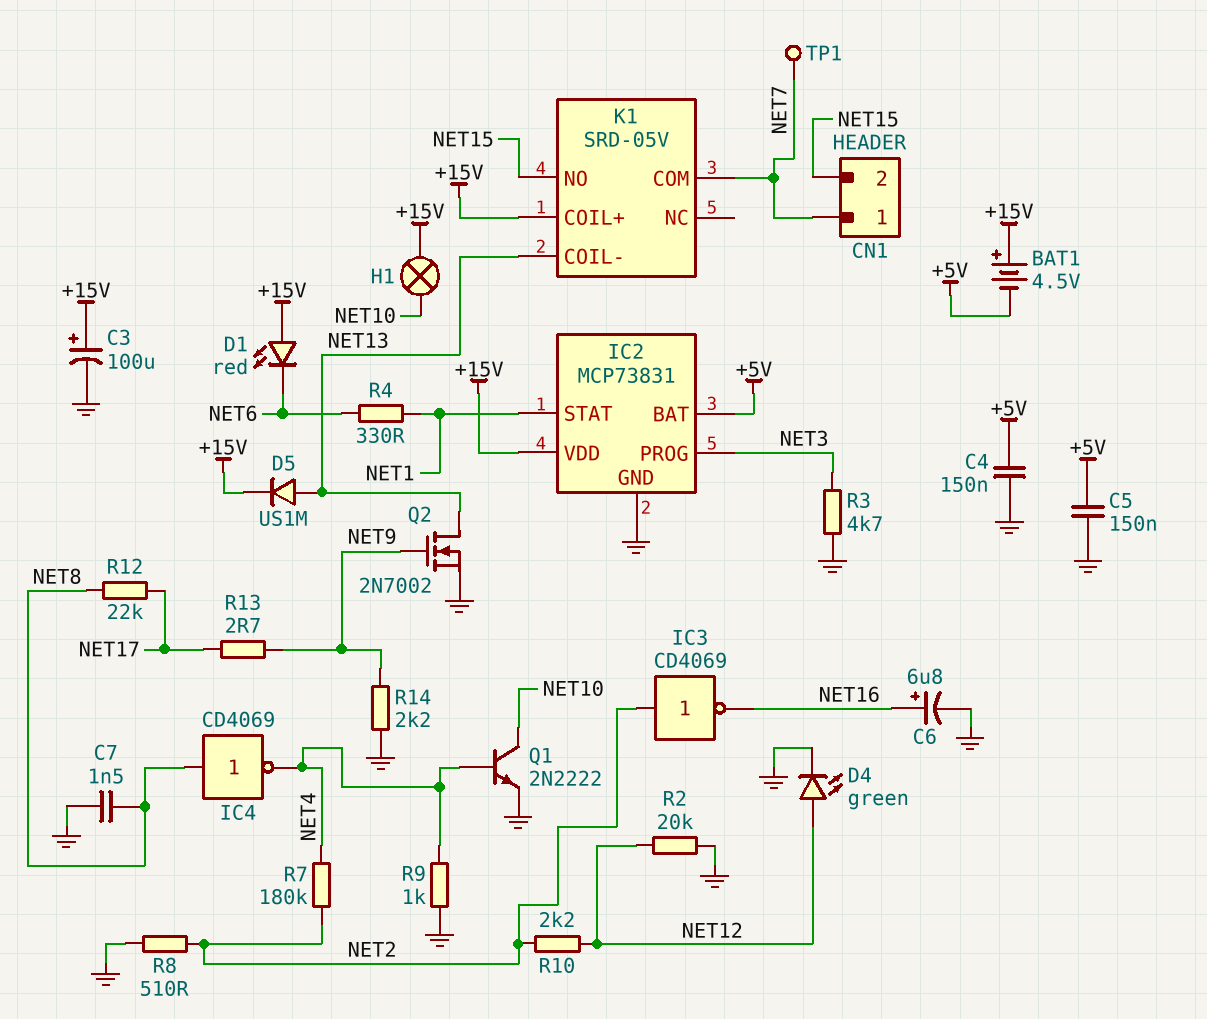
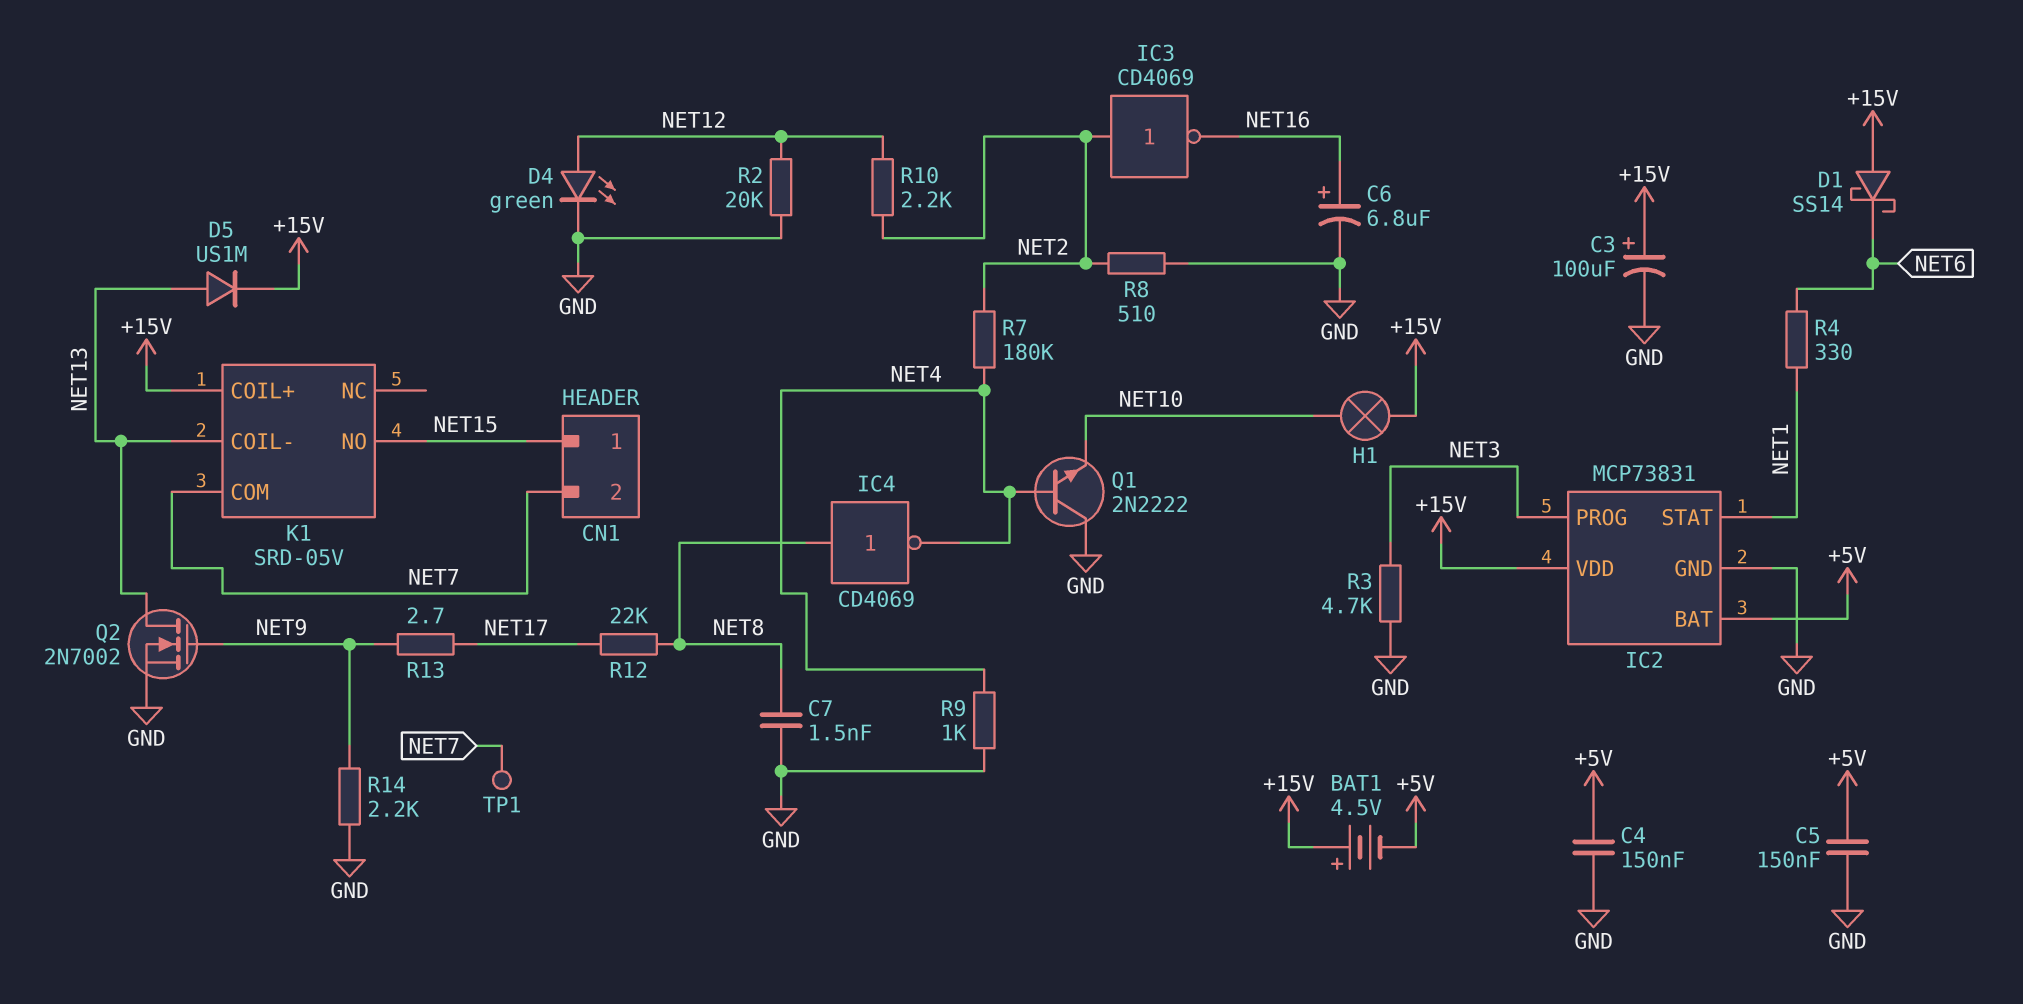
CN1 pin 1: NET7 -> NET15
CN1 pin 2: NET15 -> NET7
D1: LED red (A +15V, K NET6) -> schottky SS14 (A +15V, K NET6)
Q1: NPN 2N2222 (B NET4, C NET10, E GND) -> NPN 2N2222 (B NET4, C GND, E NET10)

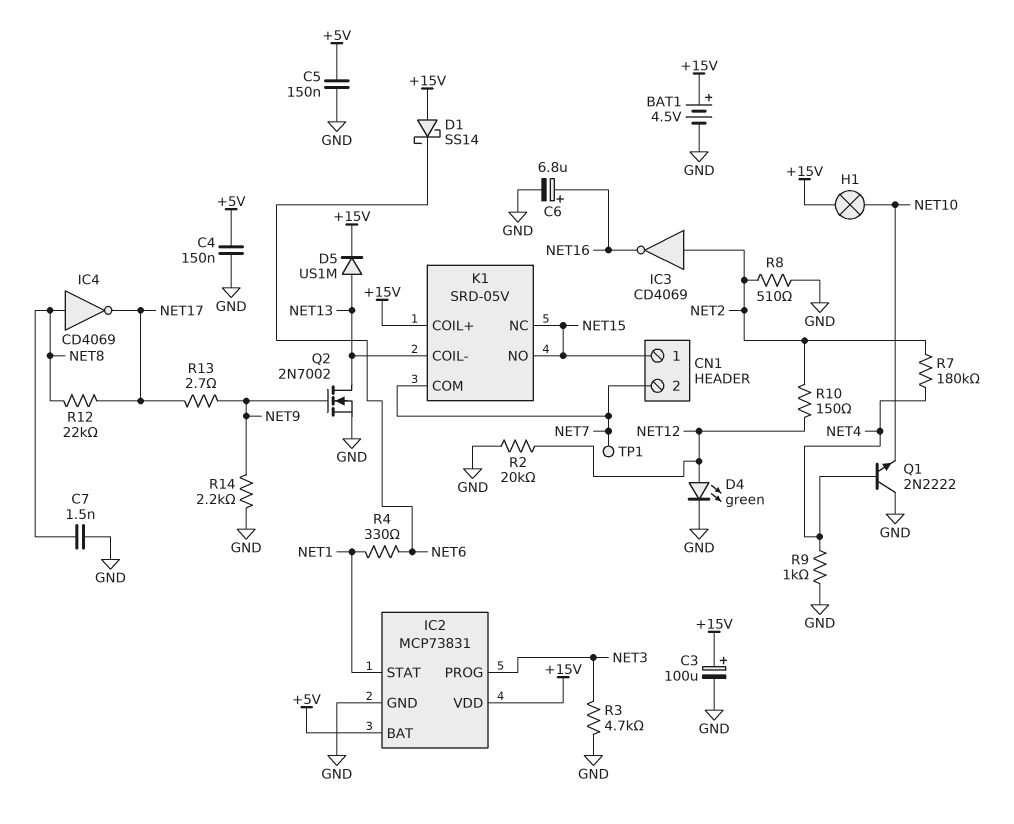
BAT1: 4.5V (plus +15V, minus +5V) -> 4.5V (plus +15V, minus GND)
IC4: NOT CD4069 (in NET8, out NET4) -> NOT CD4069 (in NET8, out NET17)
K1 pin NC: none -> NET15
R10: 2.2k (NET2, NET12) -> 150 (NET2, NET12)

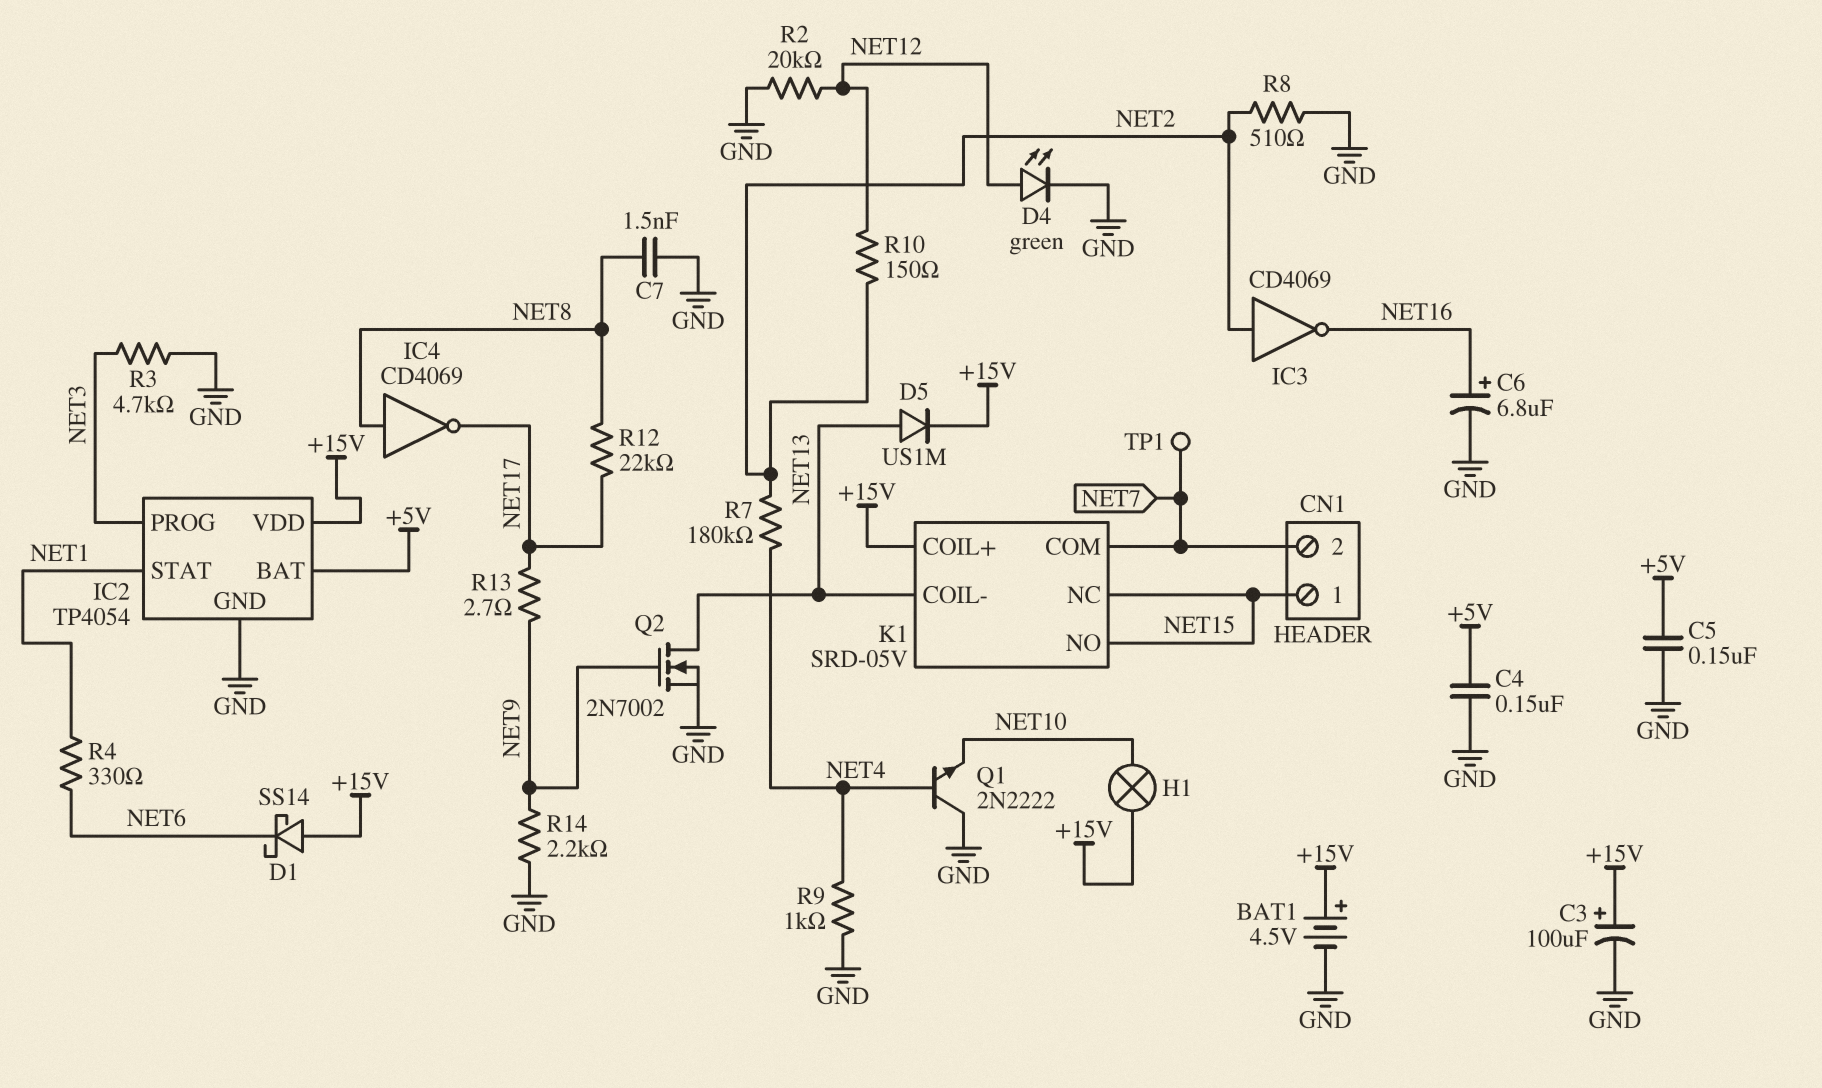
IC2: MCP73831 -> TP4054

